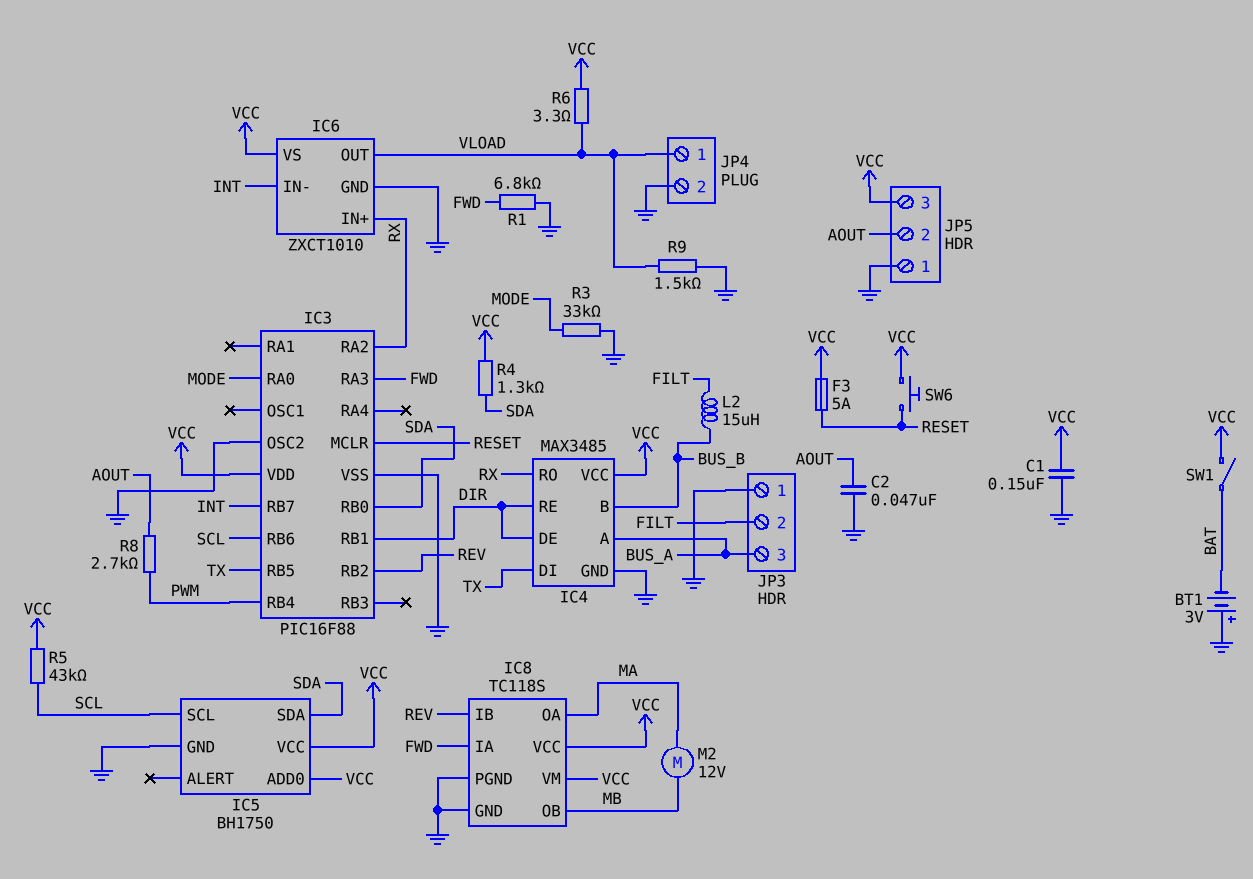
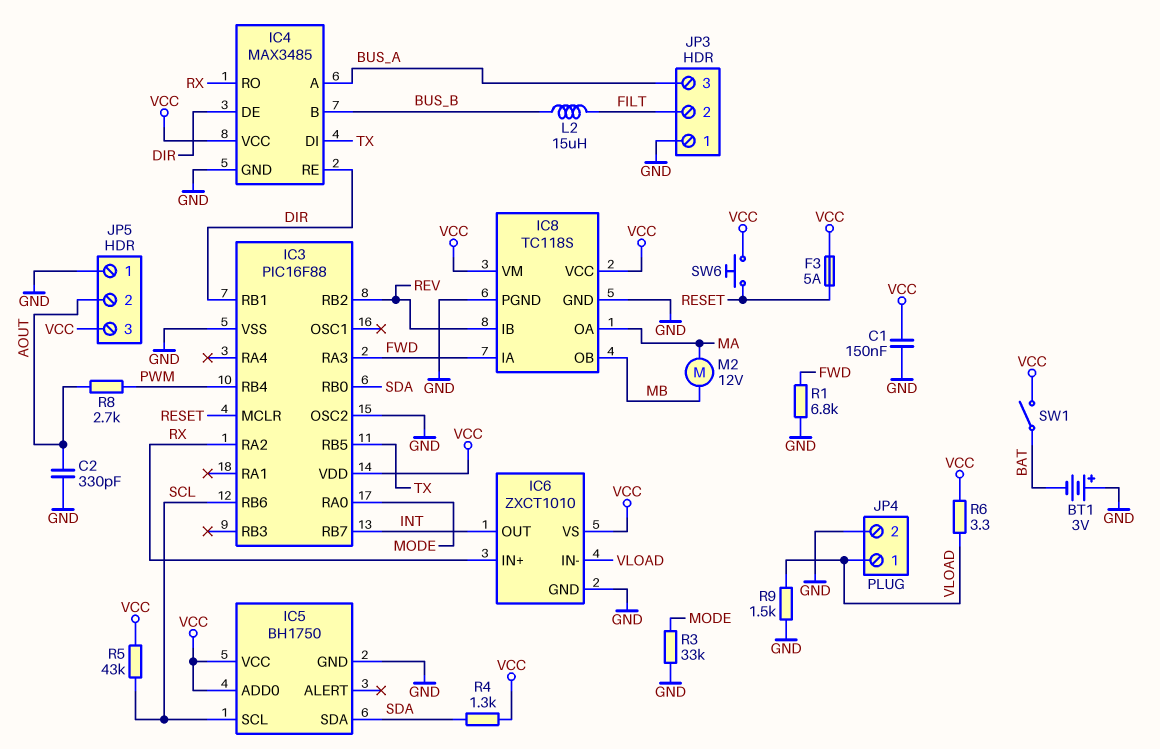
C2: 47nF (AOUT, GND) -> 330pF (AOUT, GND)
IC6 pin IN-: INT -> VLOAD
IC6 pin OUT: VLOAD -> INT

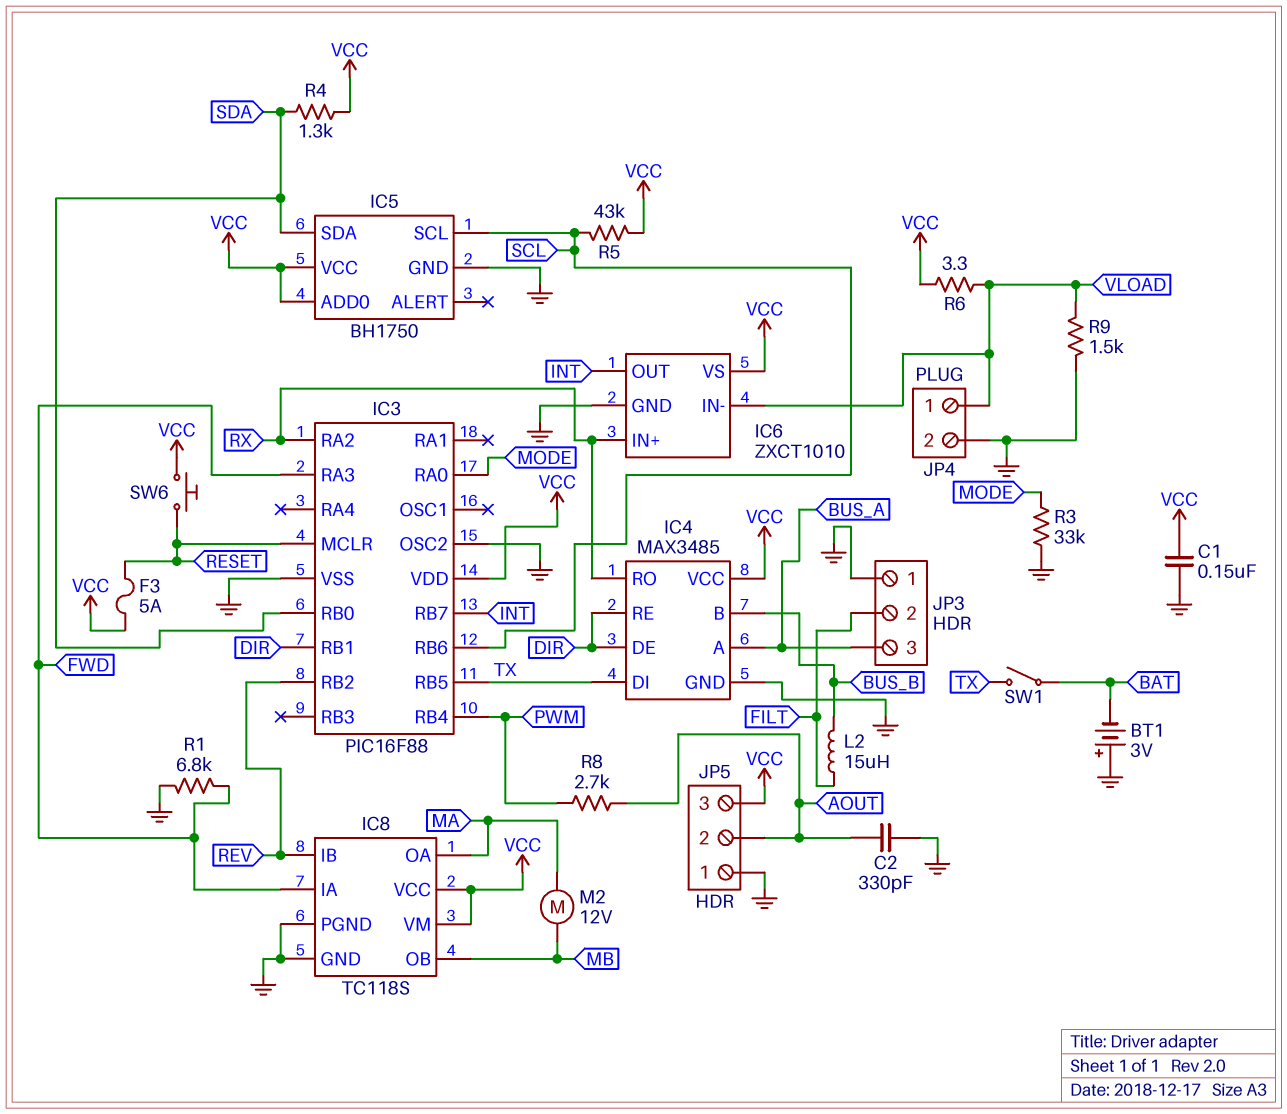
SW1: switch (BAT, VCC) -> switch (BAT, TX)

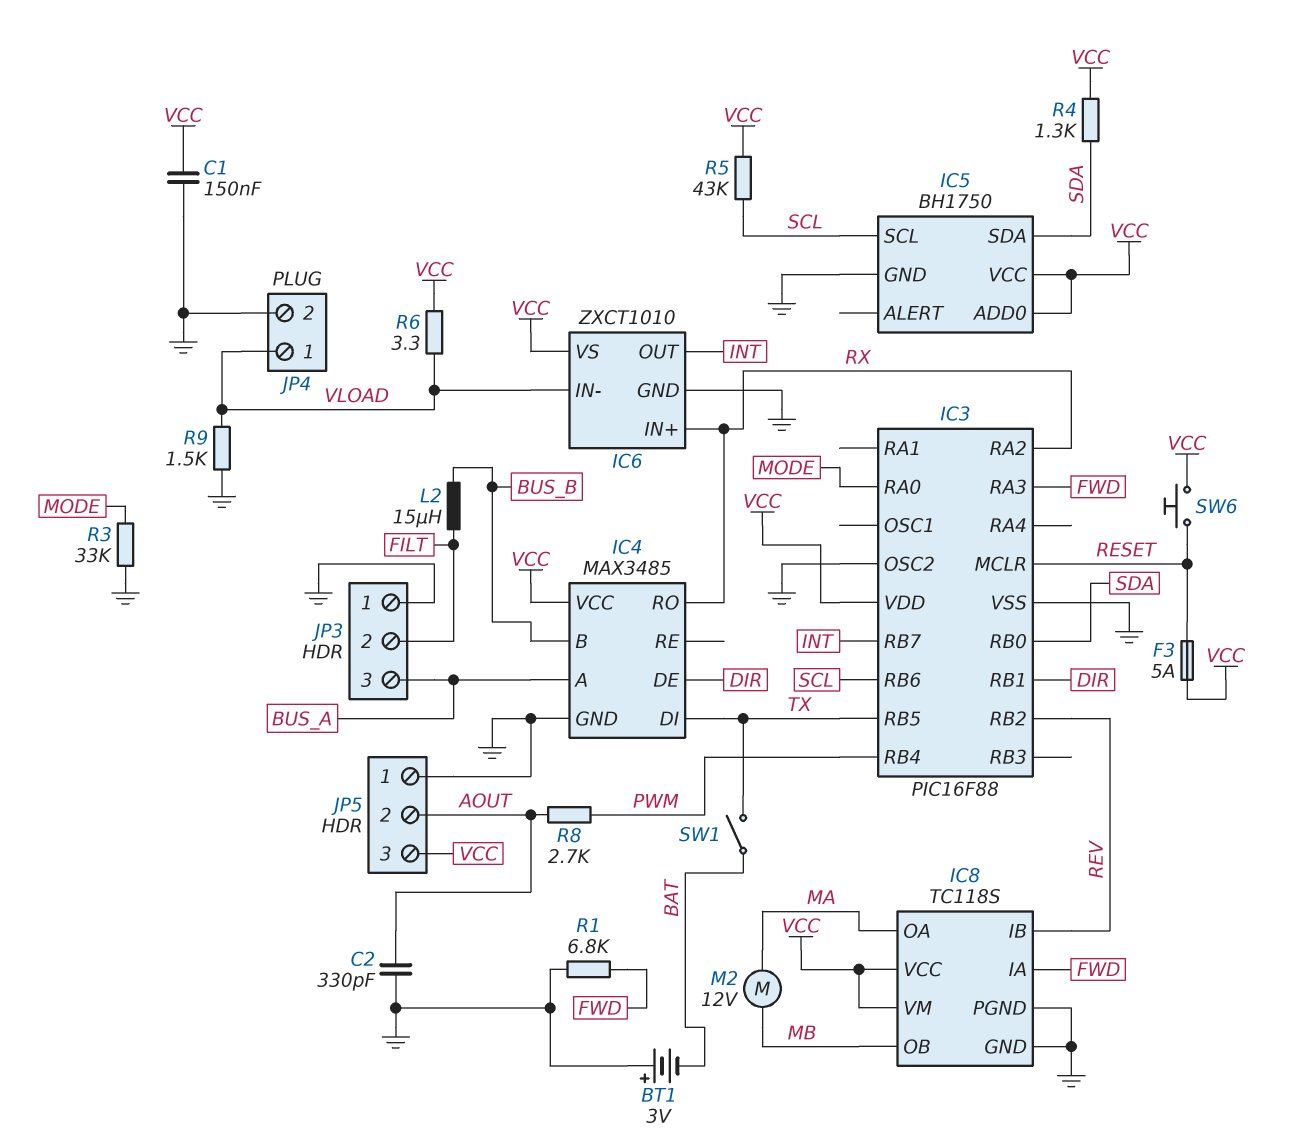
IC4 pin RE: DIR -> none

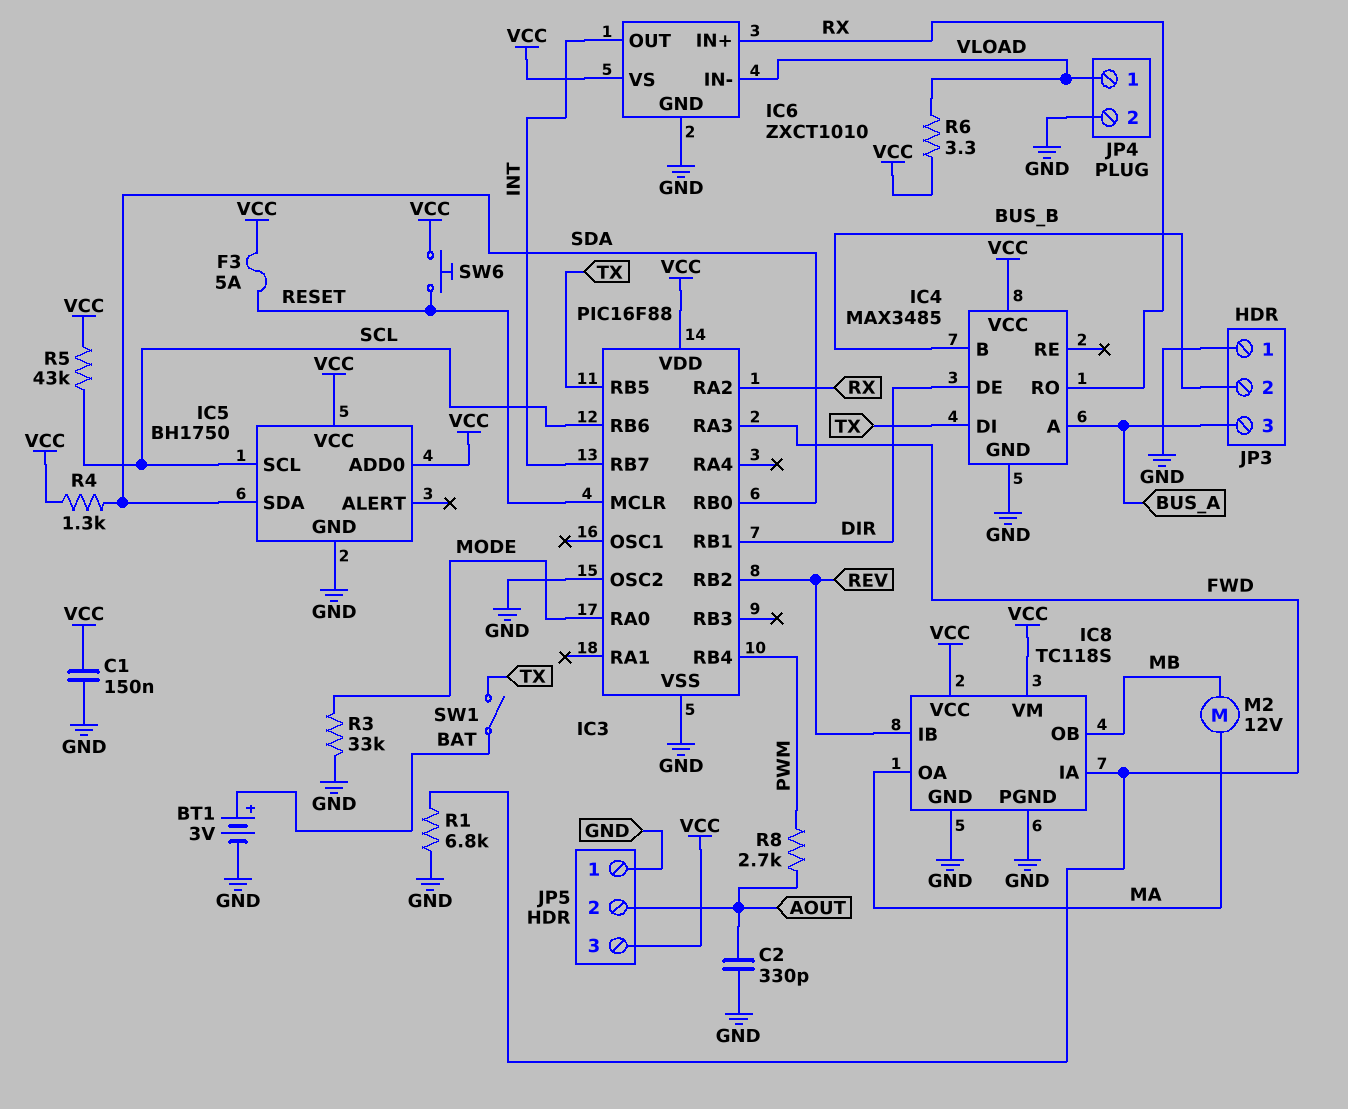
BT1: 3V (plus GND, minus BAT) -> 3V (plus BAT, minus GND)
JP3 pin 2: FILT -> BUS_B
L2: 15uH (BUS_B, FILT) -> none
R9: 1.5k (GND, VLOAD) -> none

